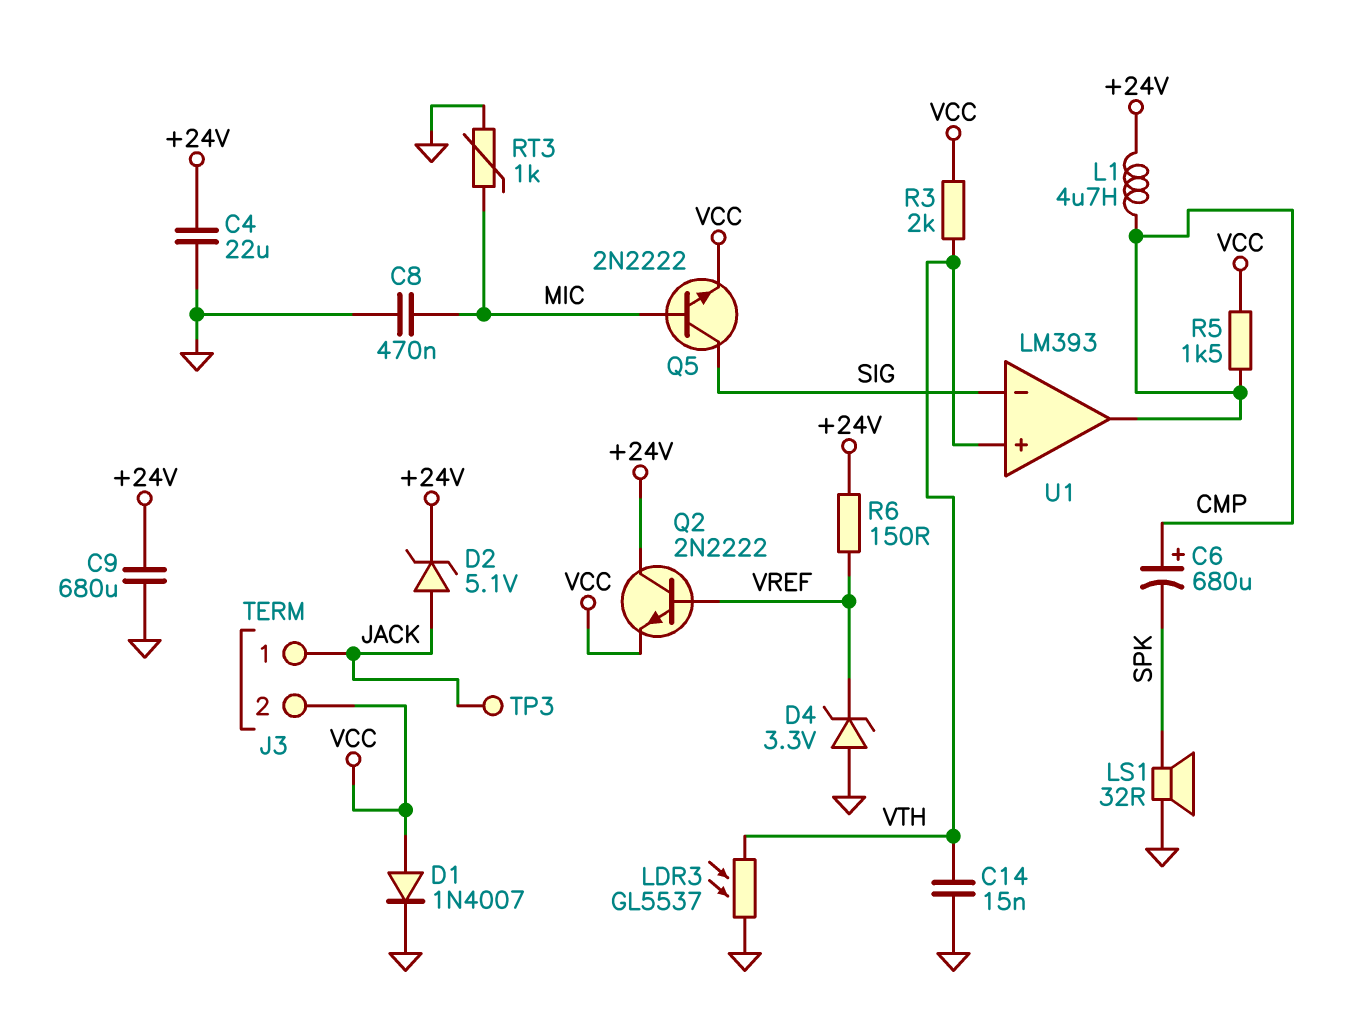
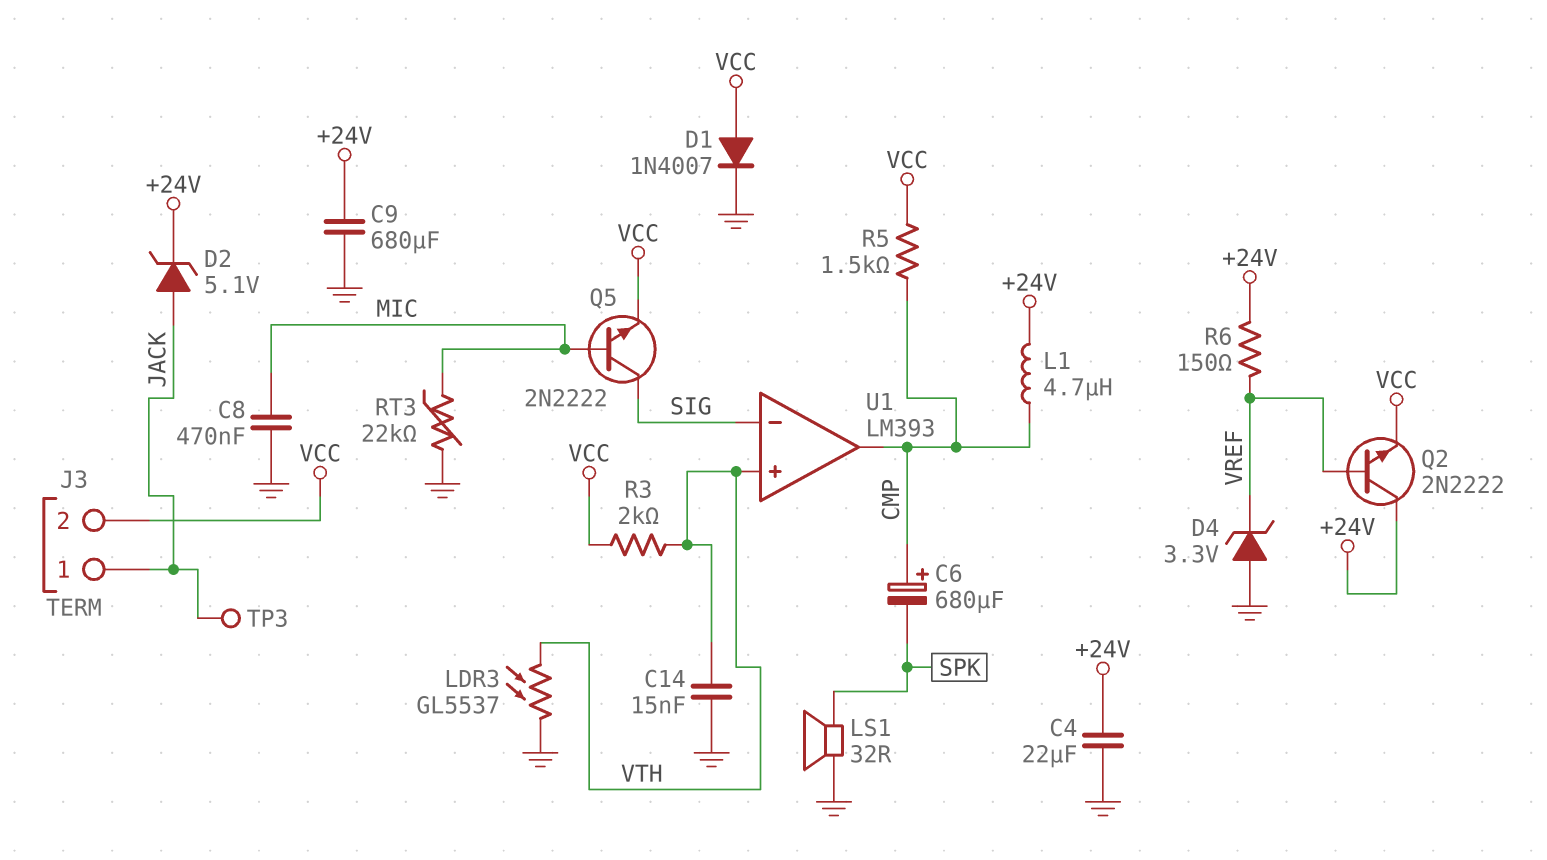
RT3: 1k (GND, MIC) -> 22k (GND, MIC)

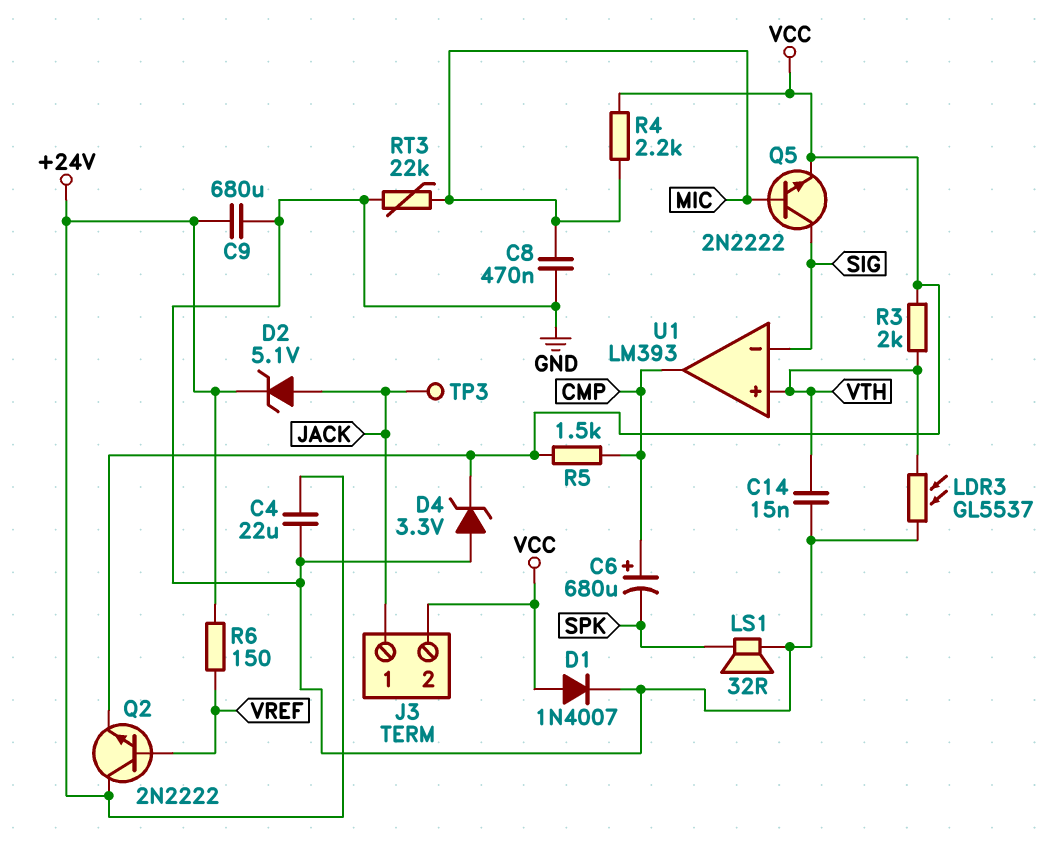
D4: zener 3.3V (A GND, K VREF) -> zener 3.3V (A GND, K VCC)
L1: 4.7uH (+24V, CMP) -> none
R4: none -> 2.2k (MIC, VCC)

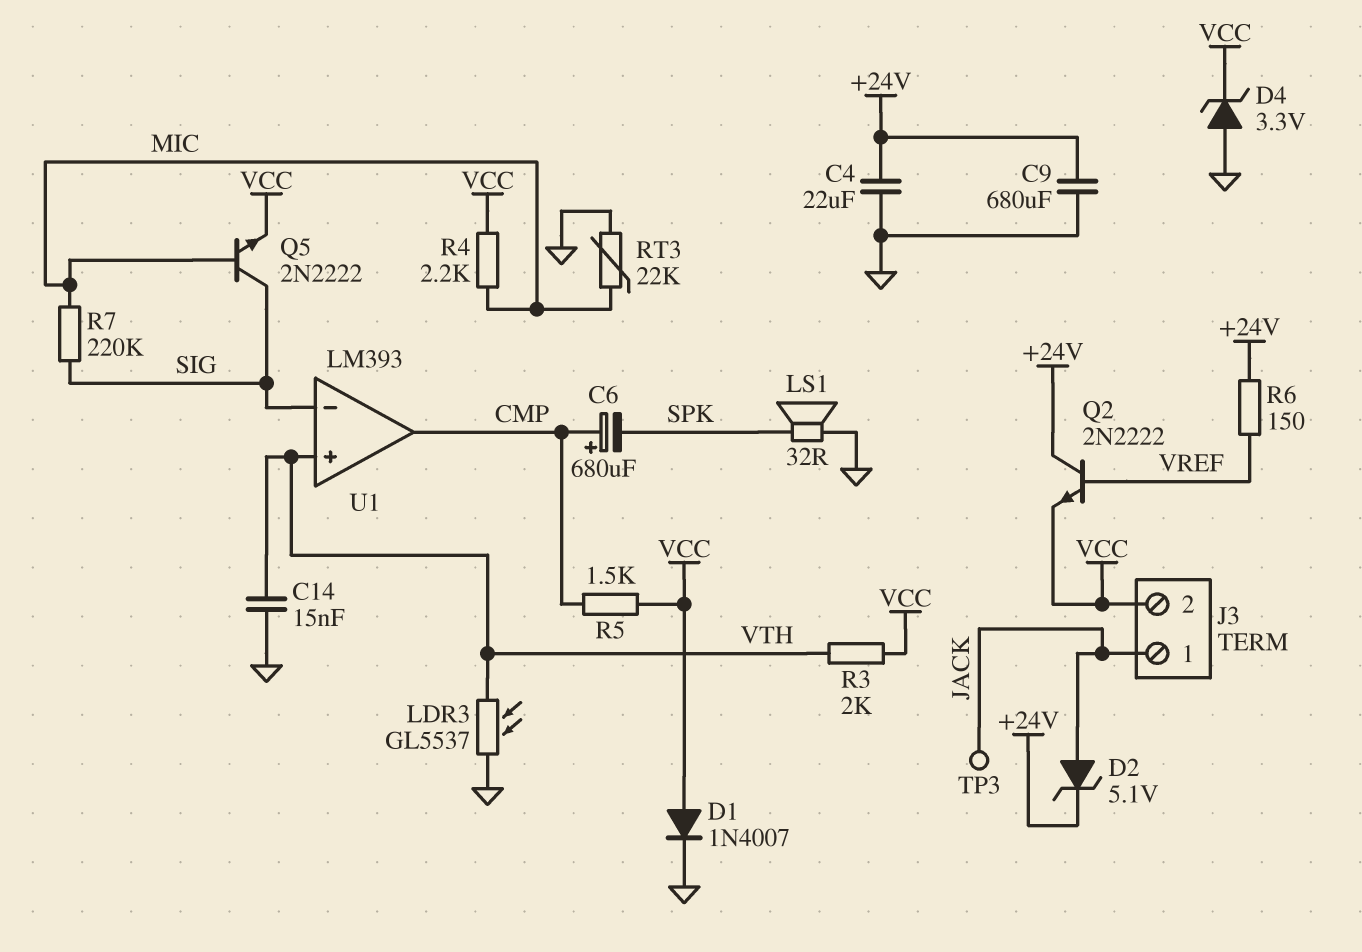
C8: 470nF (GND, MIC) -> none
R7: none -> 220k (MIC, SIG)

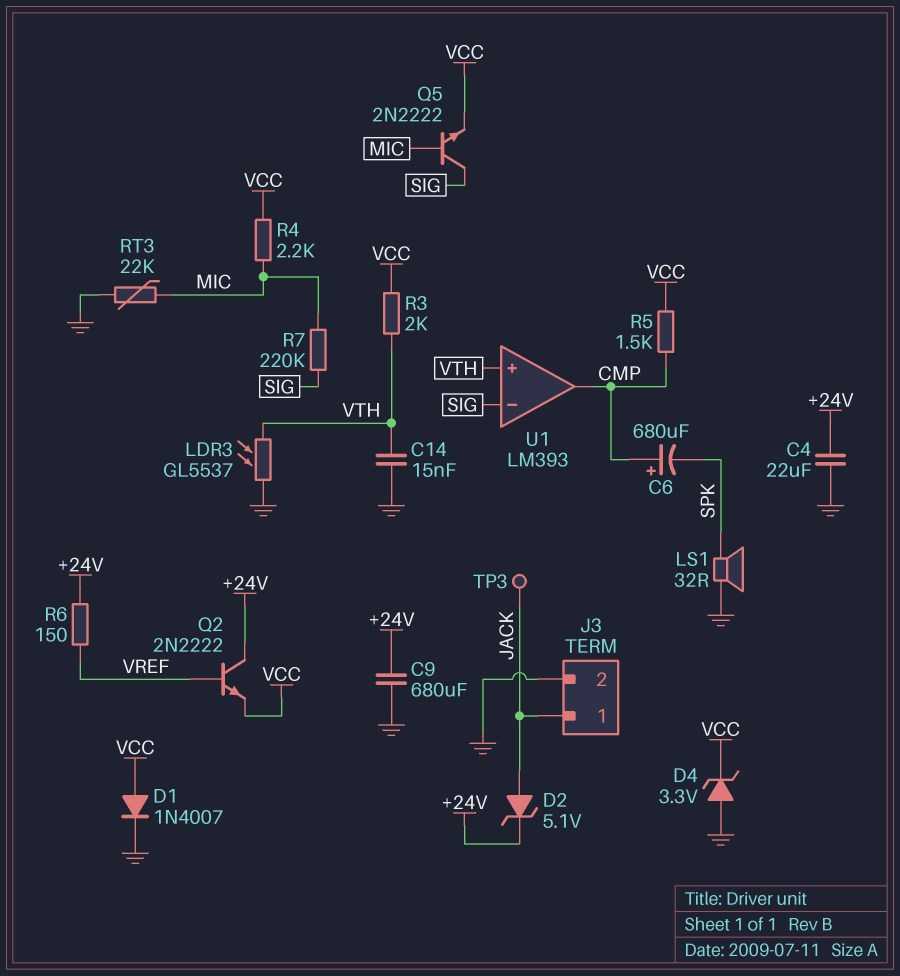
J3 pin 2: VCC -> GND

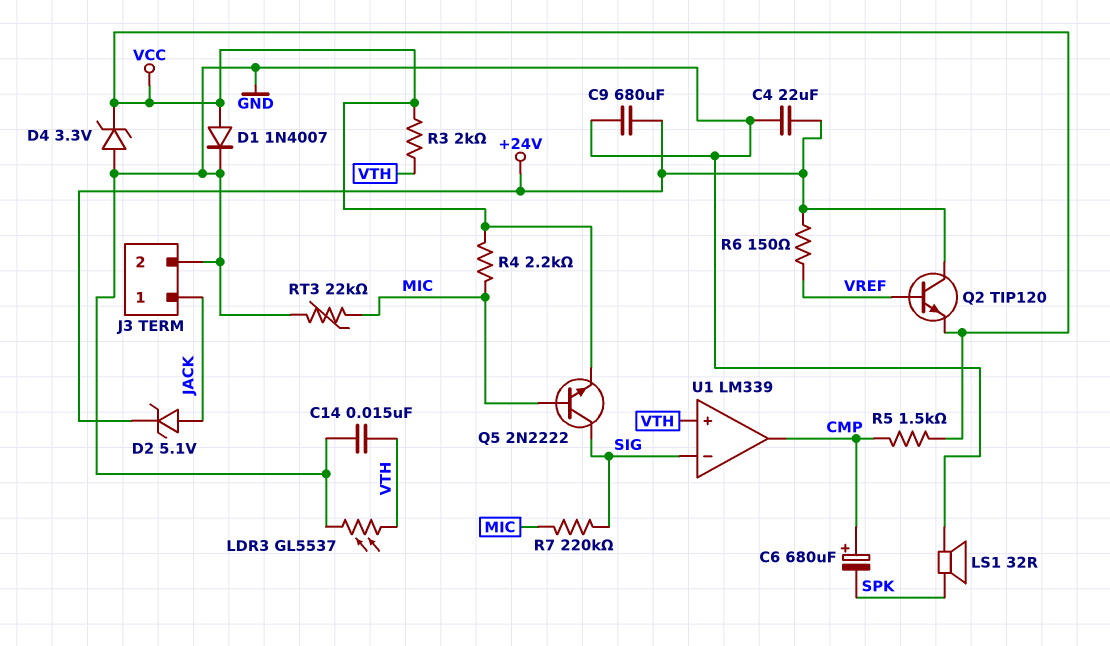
Q2: NPN 2N2222 (B VREF, C +24V, E VCC) -> NPN TIP120 (B VREF, C +24V, E VCC)
TP3: test point (JACK) -> none
U1: LM393 -> LM339

